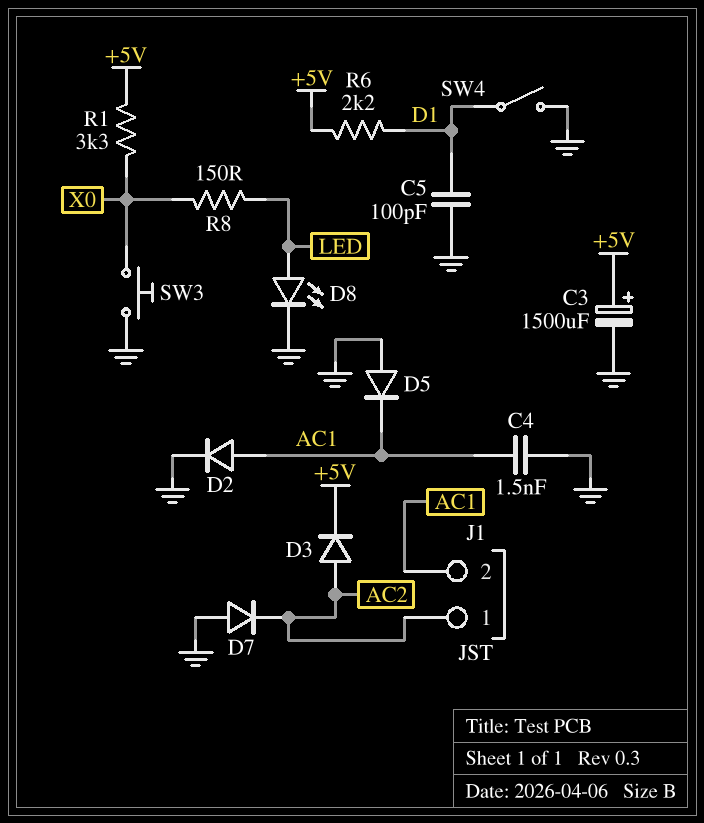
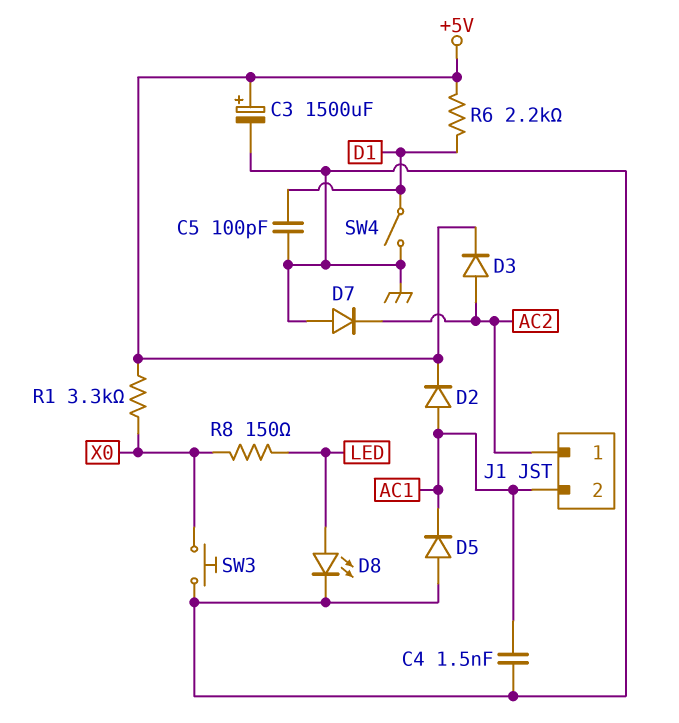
D2: diode (A AC1, K GND) -> diode (A AC1, K +5V)

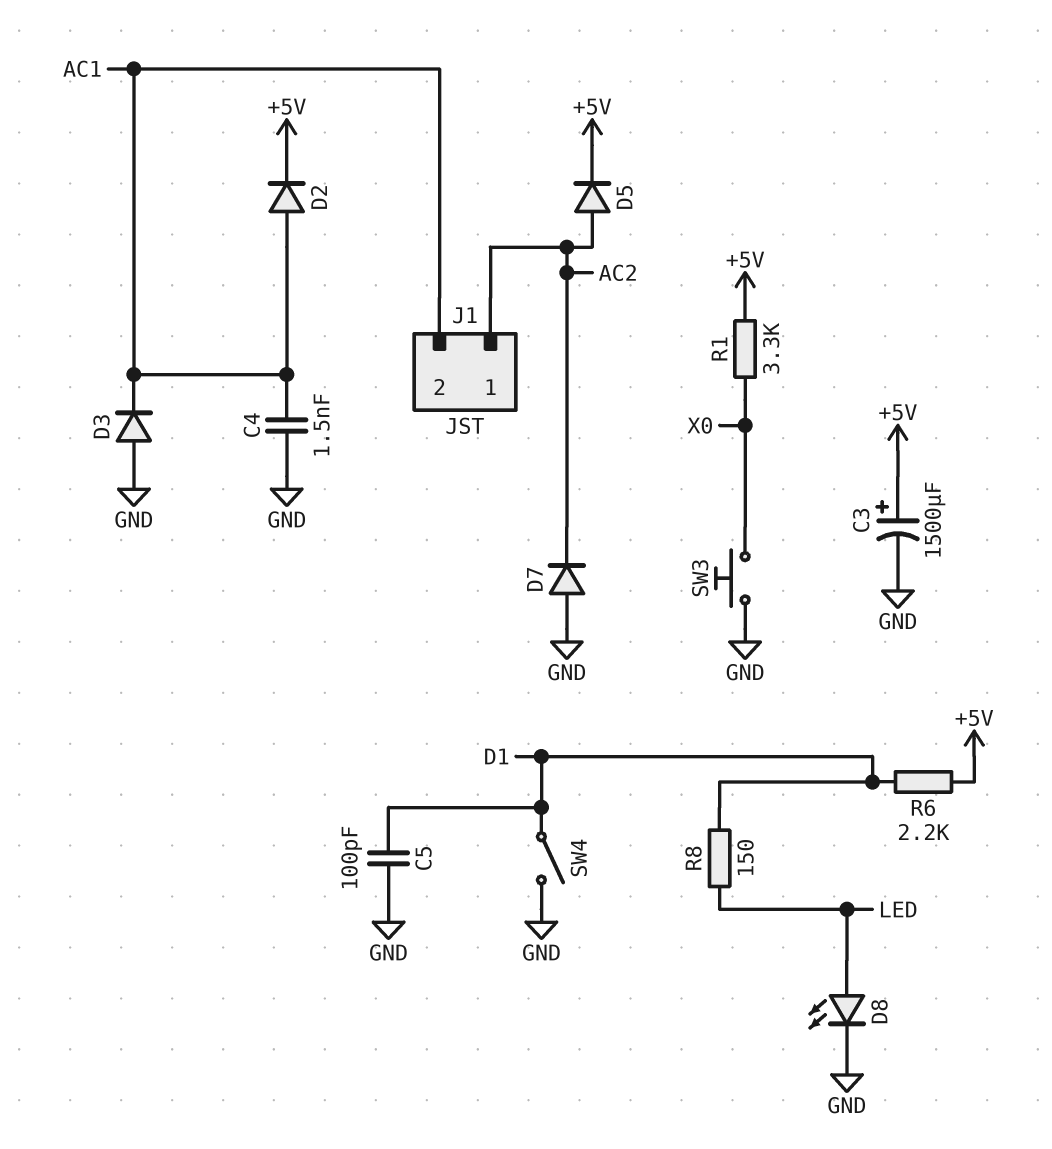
D3: diode (A AC2, K +5V) -> diode (A GND, K AC1)
D5: diode (A GND, K AC1) -> diode (A AC2, K +5V)
R8: 150 (LED, X0) -> 150 (D1, LED)

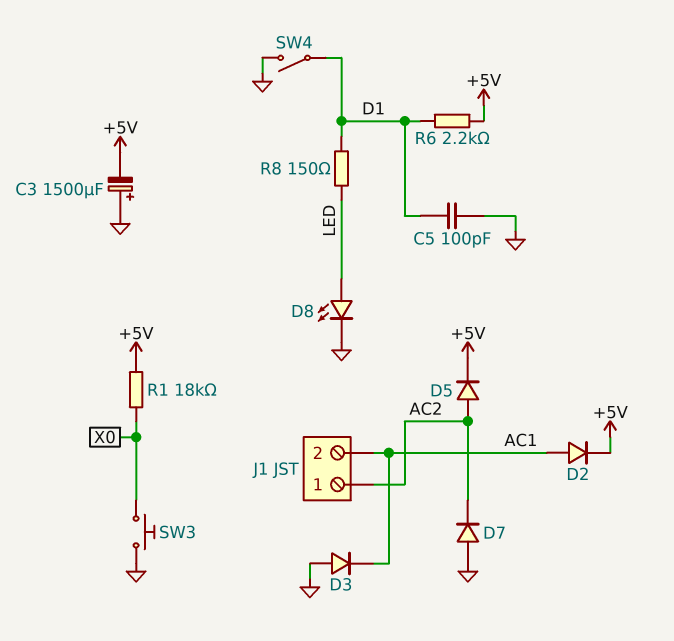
C3: 1500uF (plus +5V, minus GND) -> 1500uF (plus GND, minus +5V)
C4: 1.5nF (AC1, GND) -> none
R1: 3.3k (+5V, X0) -> 18k (+5V, X0)

